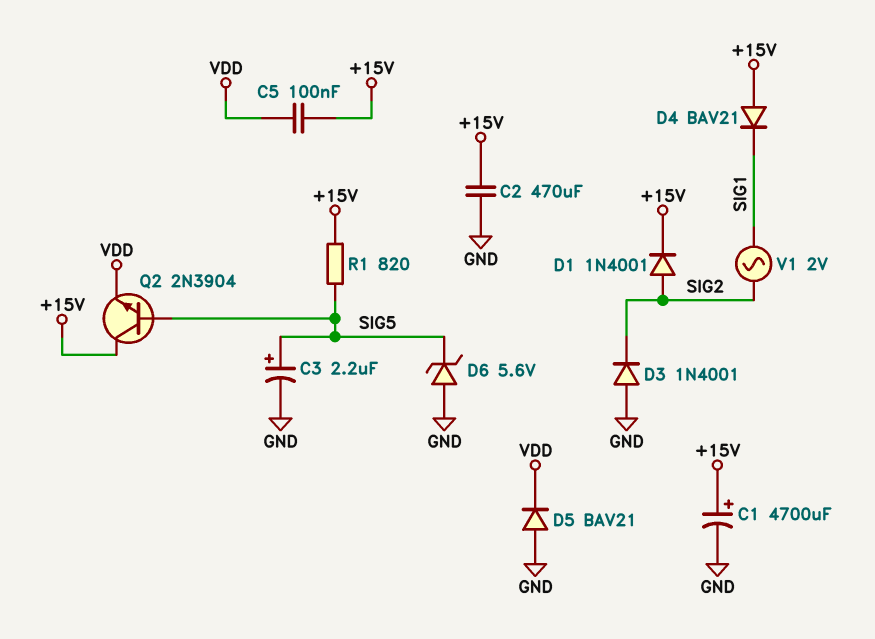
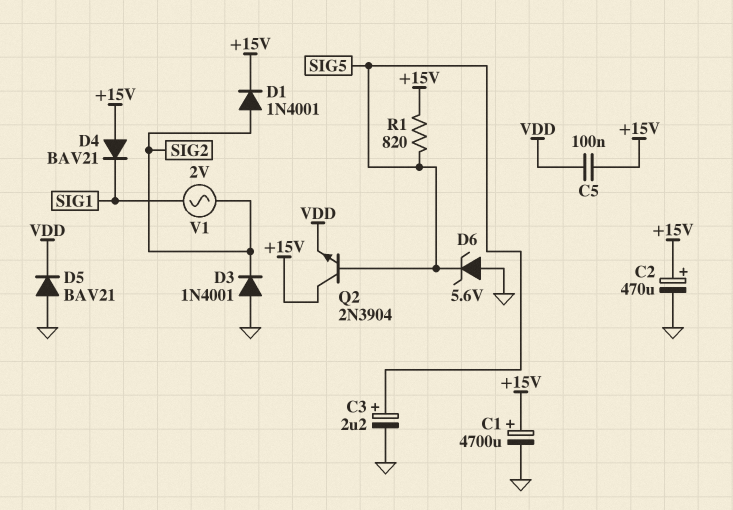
C2: 470uF (+15V, GND) -> 470uF (plus +15V, minus GND)

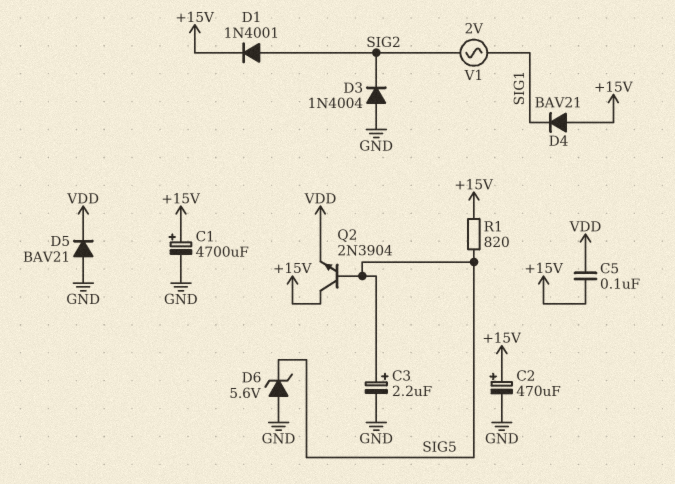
D3: diode 1N4001 (A GND, K SIG2) -> diode 1N4004 (A GND, K SIG2)

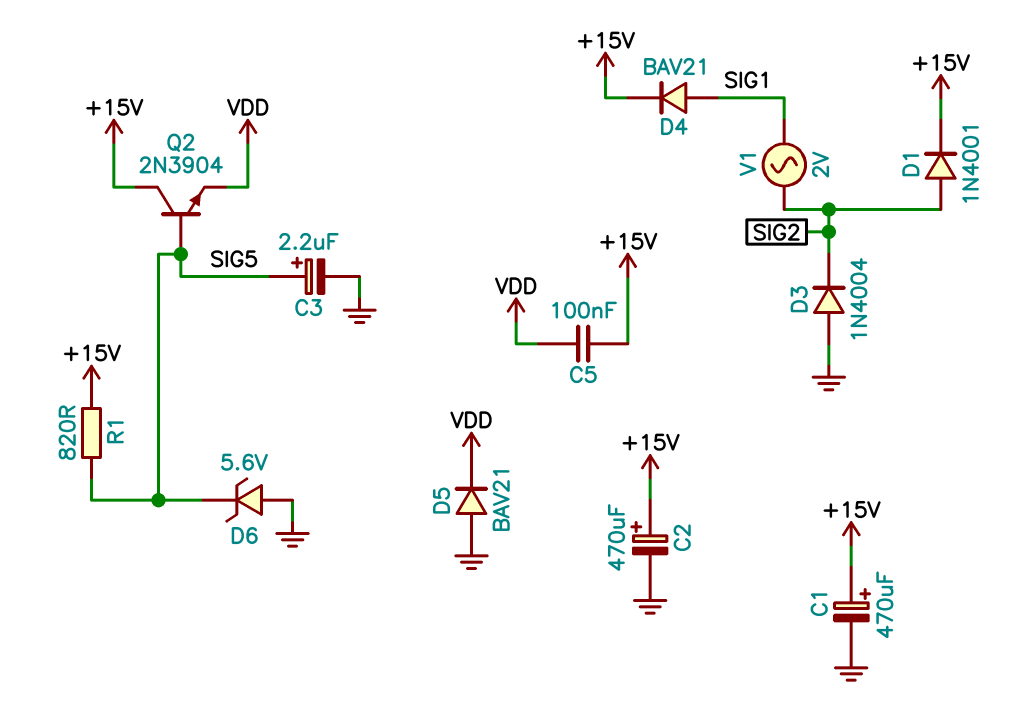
C1: 4700uF (plus +15V, minus GND) -> 470uF (plus +15V, minus GND)
D4: diode BAV21 (A +15V, K SIG1) -> diode BAV21 (A SIG1, K +15V)

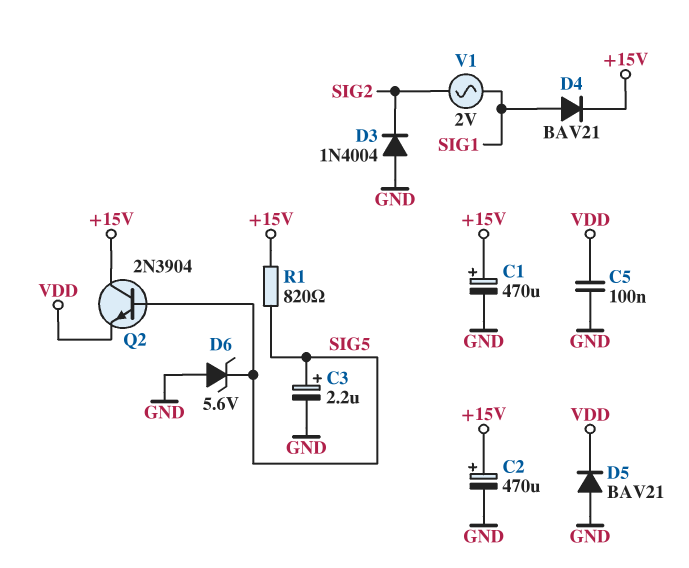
C5: 100nF (+15V, VDD) -> 100nF (GND, VDD)
D1: diode 1N4001 (A SIG2, K +15V) -> none

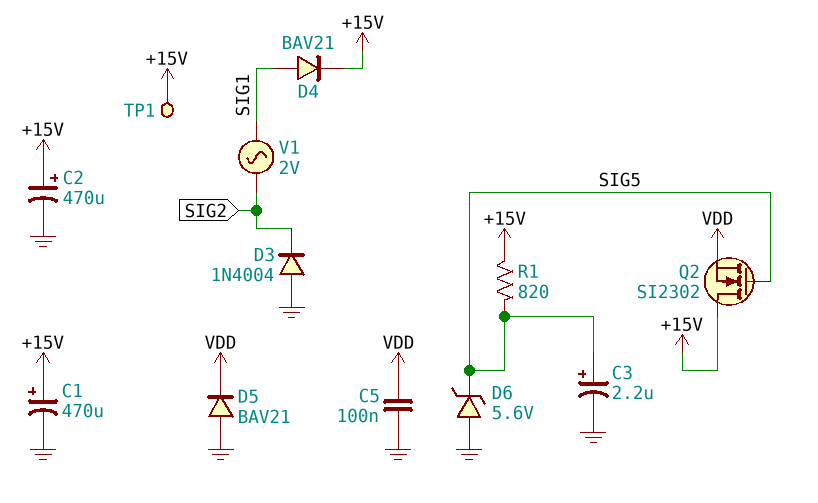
Q2: NPN 2N3904 (B SIG5, C +15V, E VDD) -> NMOS SI2302 (G SIG5, D +15V, S VDD)
TP1: none -> test point (+15V)

